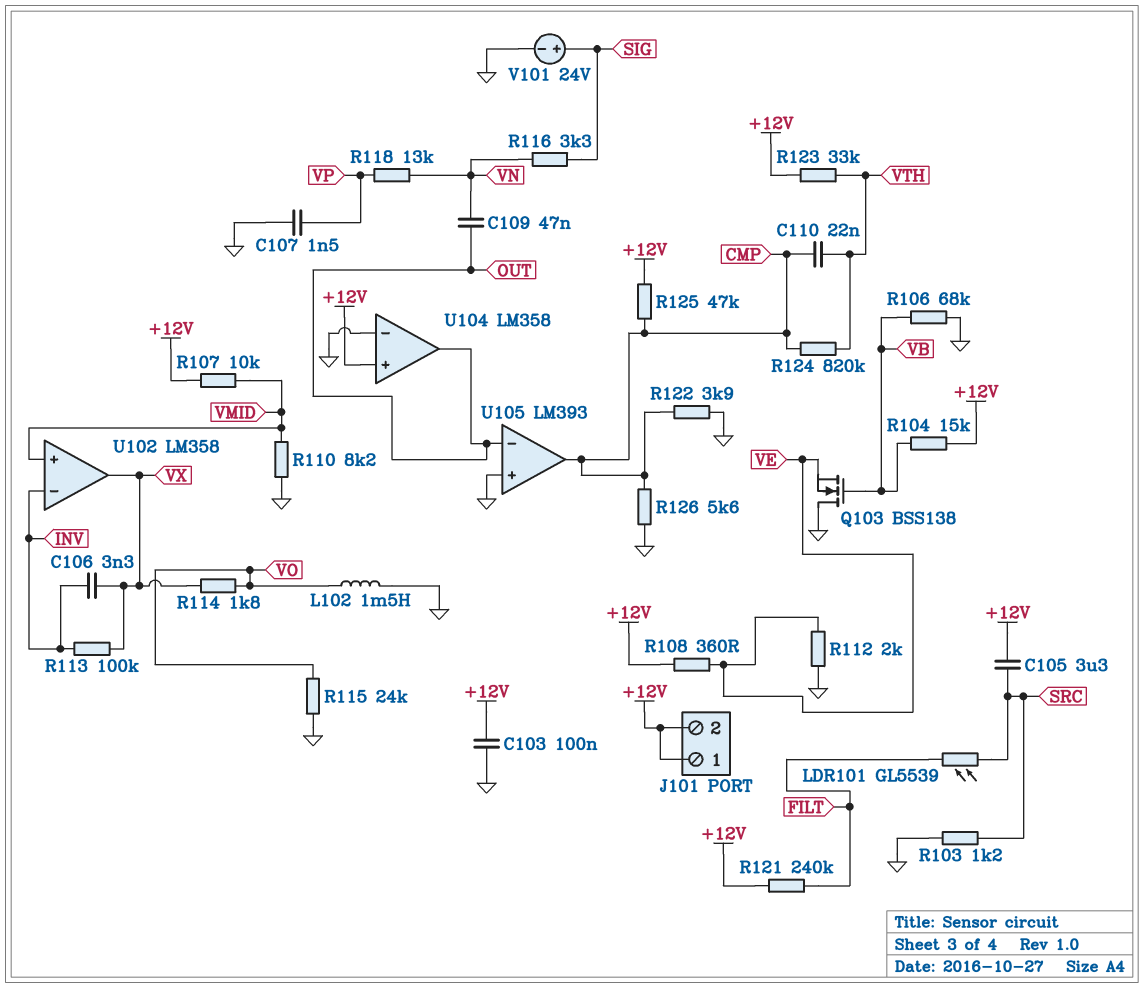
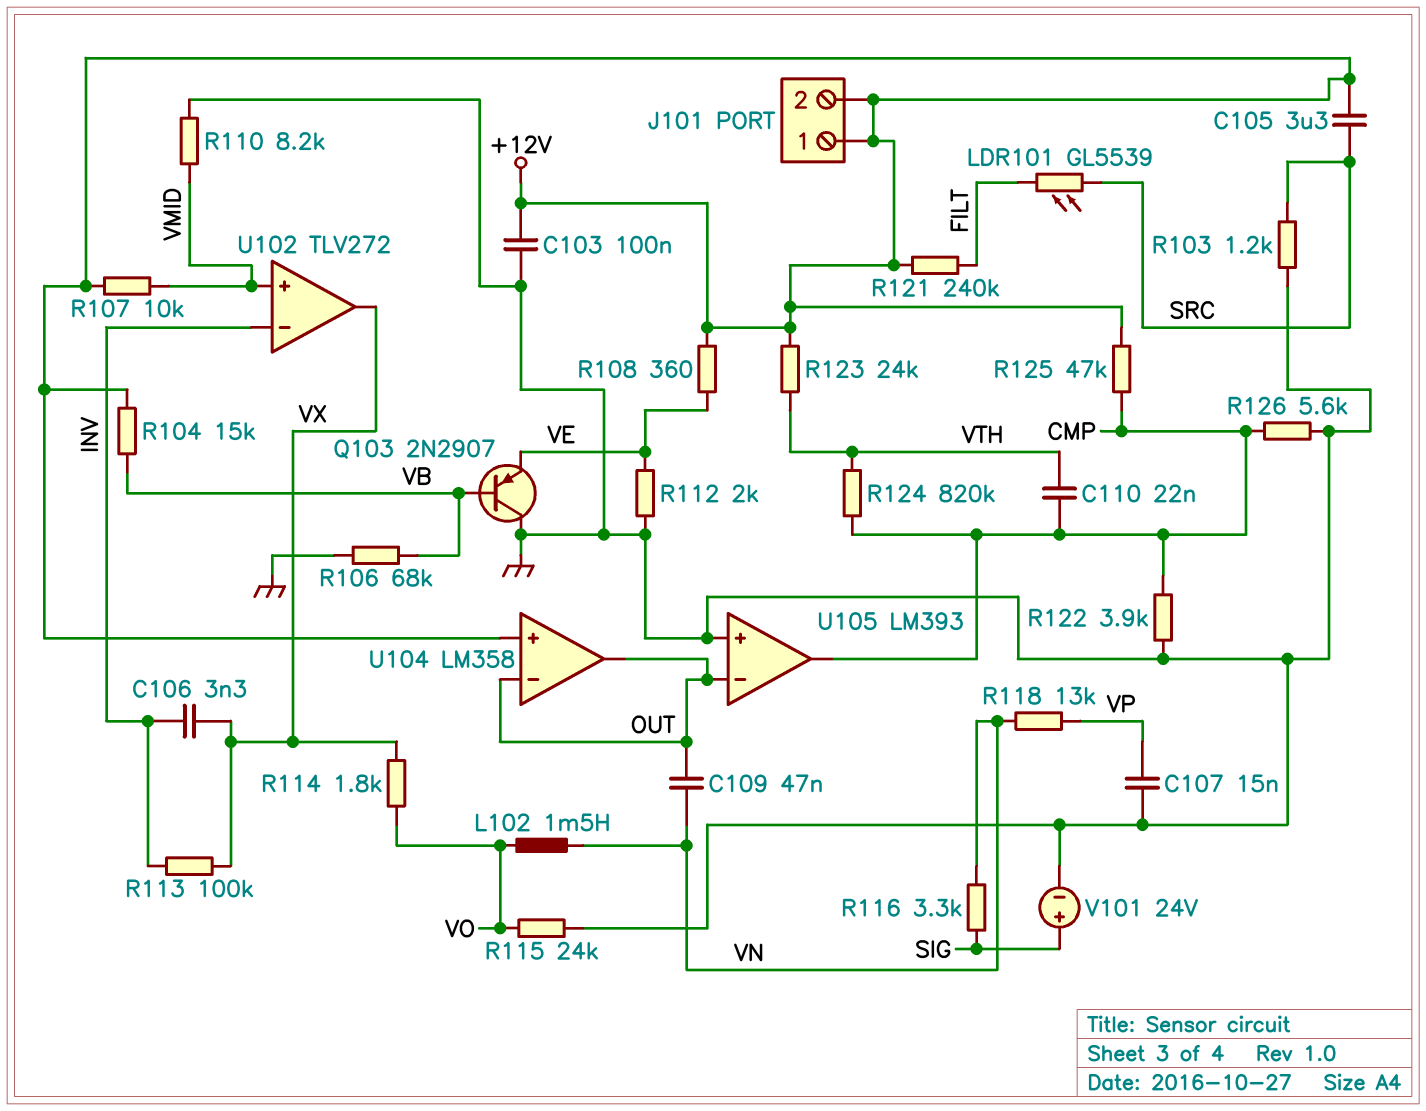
C107: 1.5nF (GND, VP) -> 15nF (GND, VP)
L102: 1.5mH (GND, VO) -> 1.5mH (VN, VO)
Q103: NMOS BSS138 (G VB, D GND, S VE) -> PNP 2N2907 (B VB, C GND, E VE)
R123: 33k (+12V, VTH) -> 24k (+12V, VTH)
U102: LM358 -> TLV272
U104 pin in-: GND -> OUT

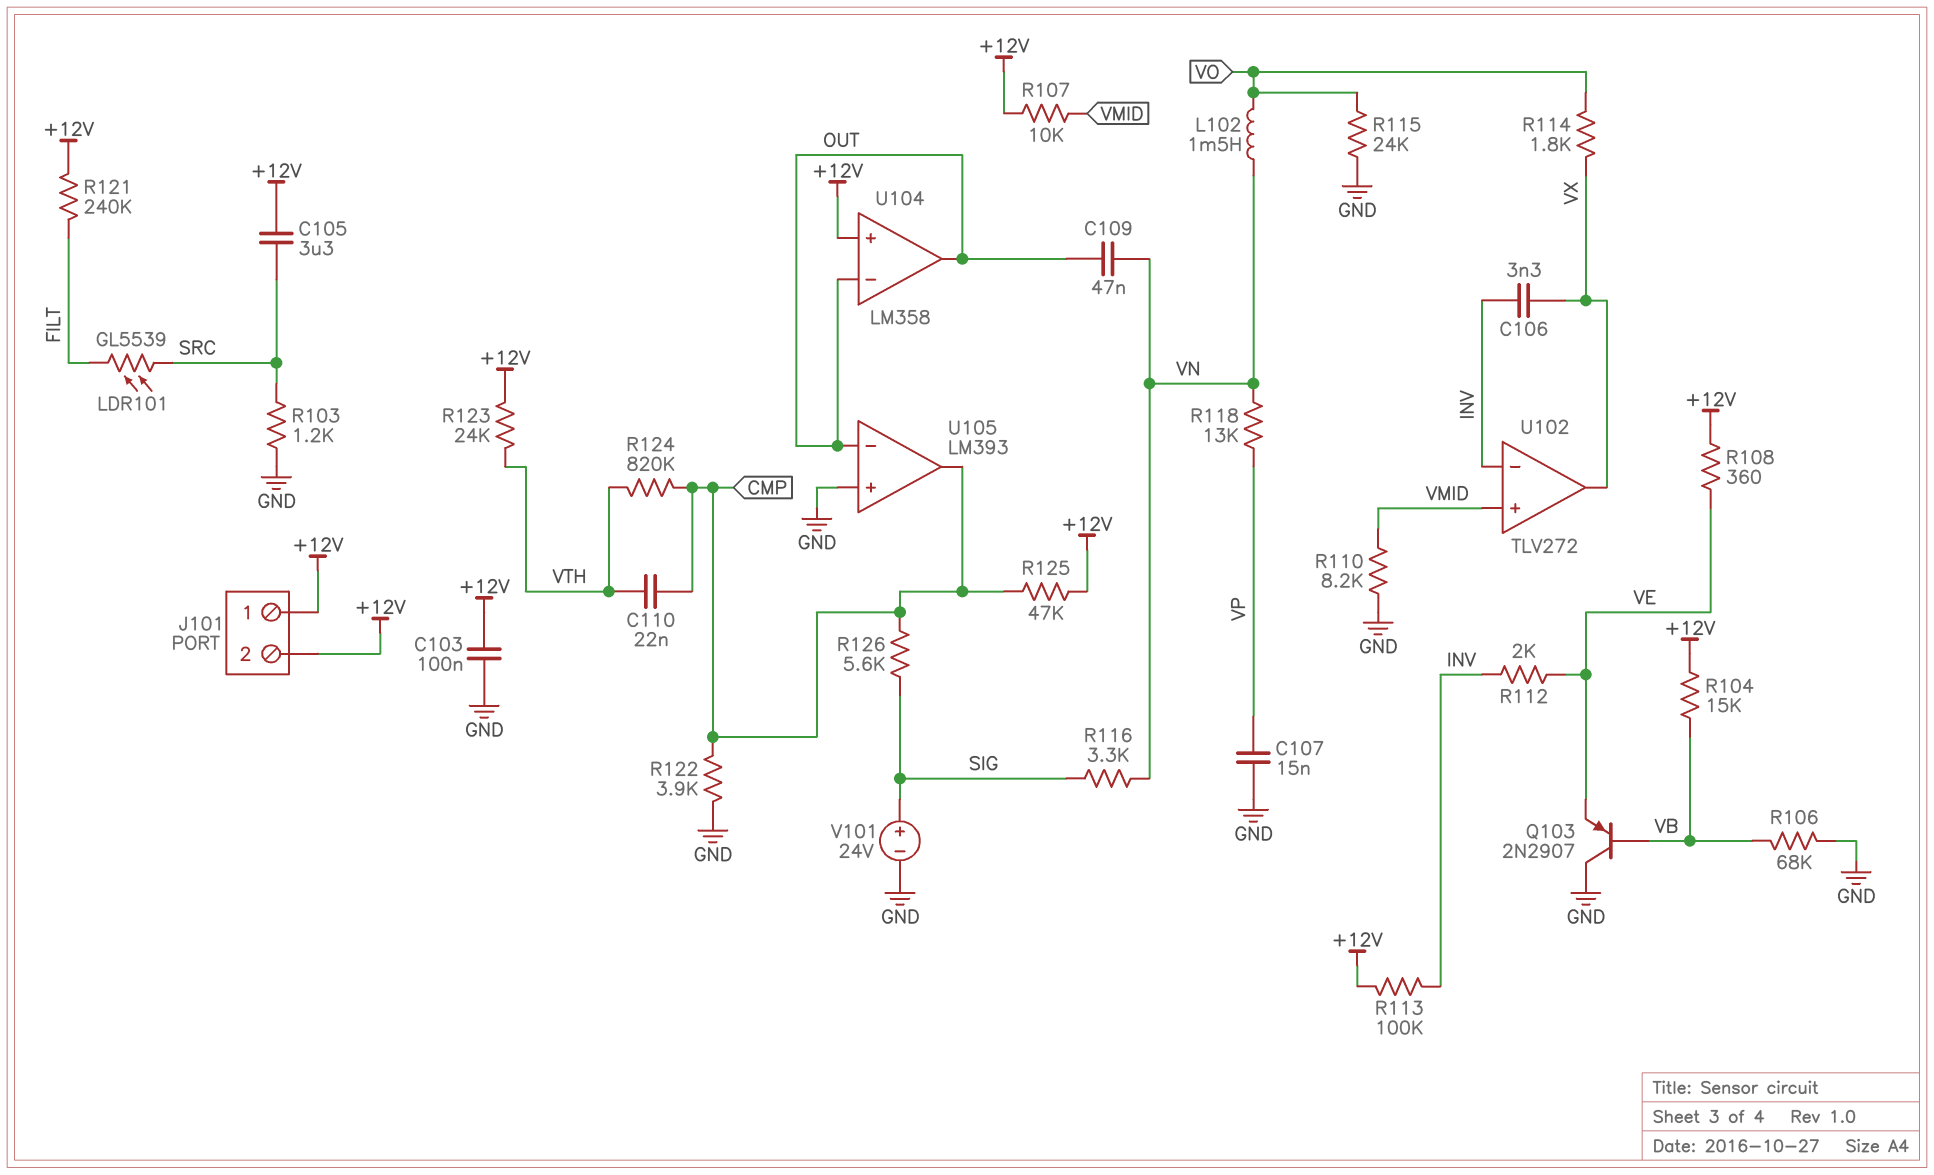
R112: 2k (GND, VE) -> 2k (INV, VE)
R113: 100k (INV, VX) -> 100k (+12V, INV)
R126: 5.6k (CMP, GND) -> 5.6k (CMP, SIG)

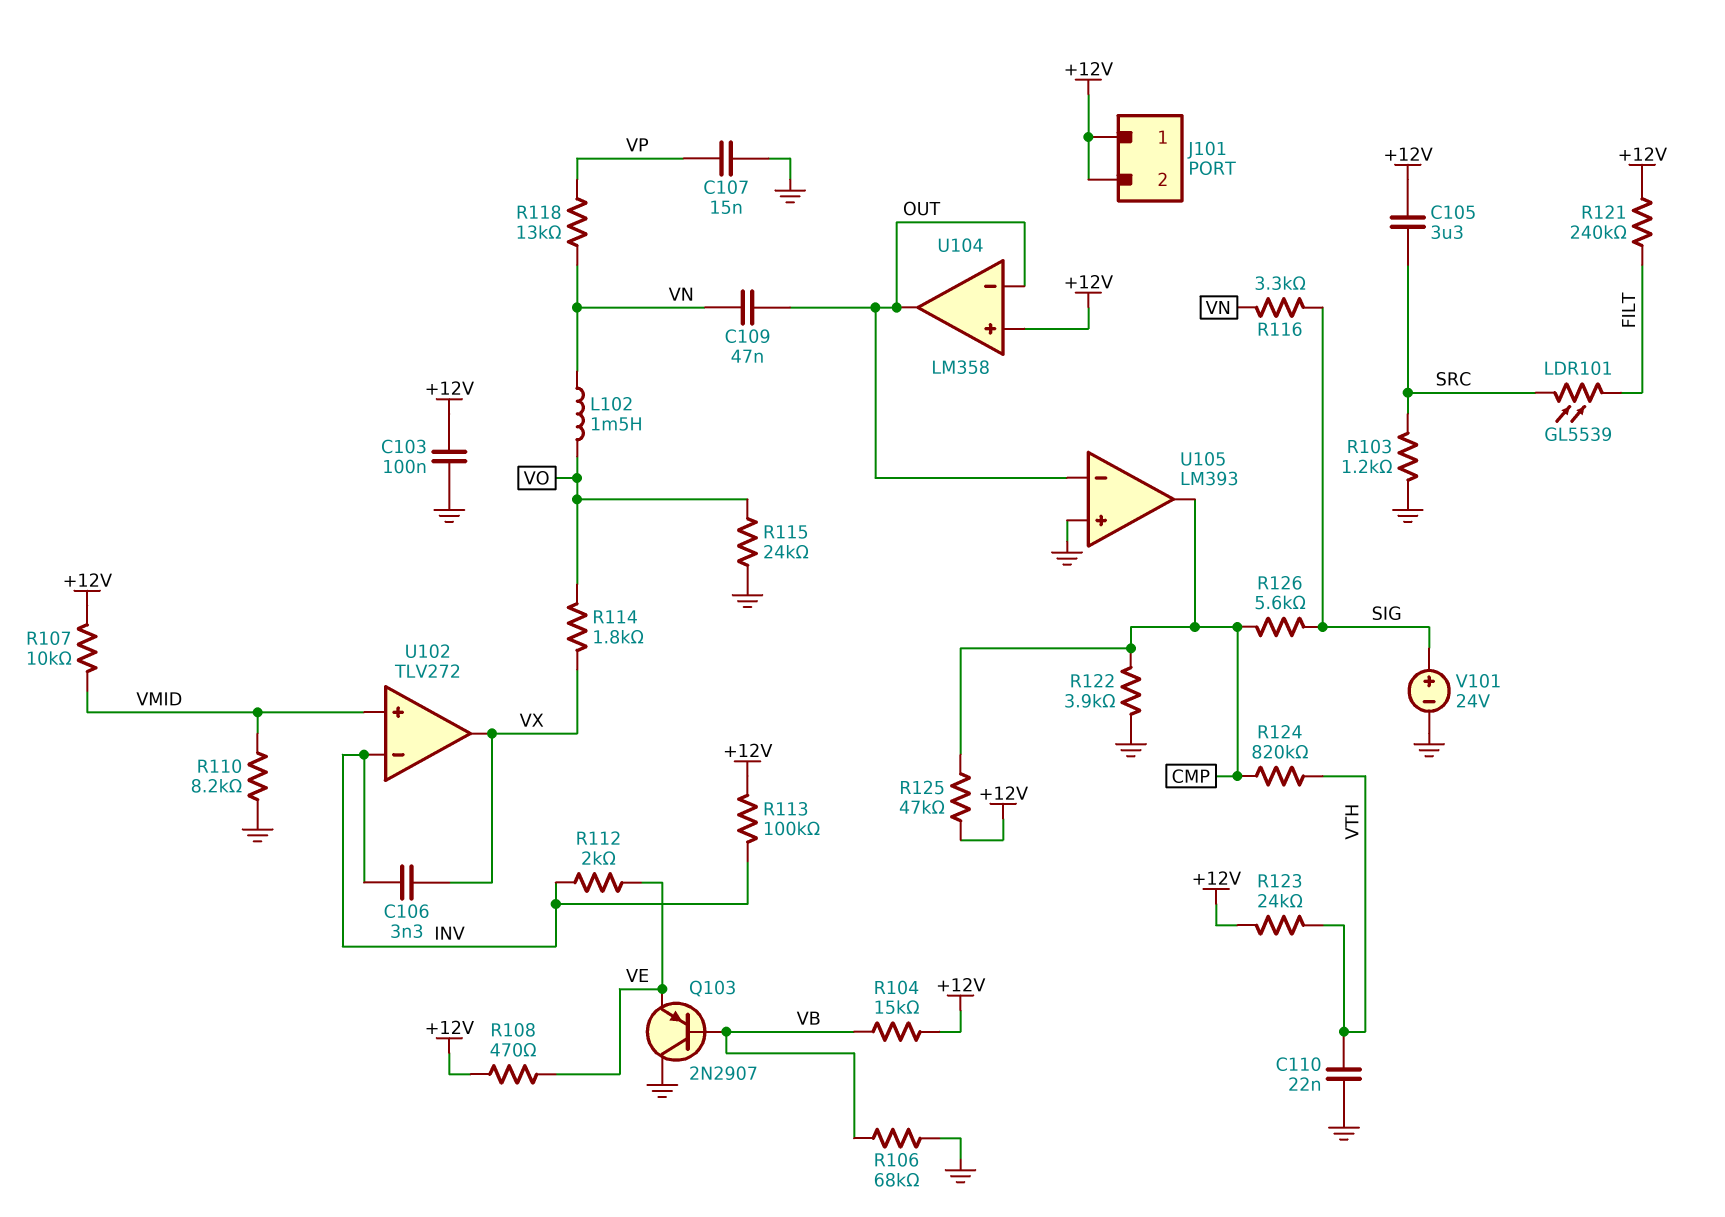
C110: 22nF (CMP, VTH) -> 22nF (GND, VTH)
R108: 360 (+12V, VE) -> 470 (+12V, VE)

